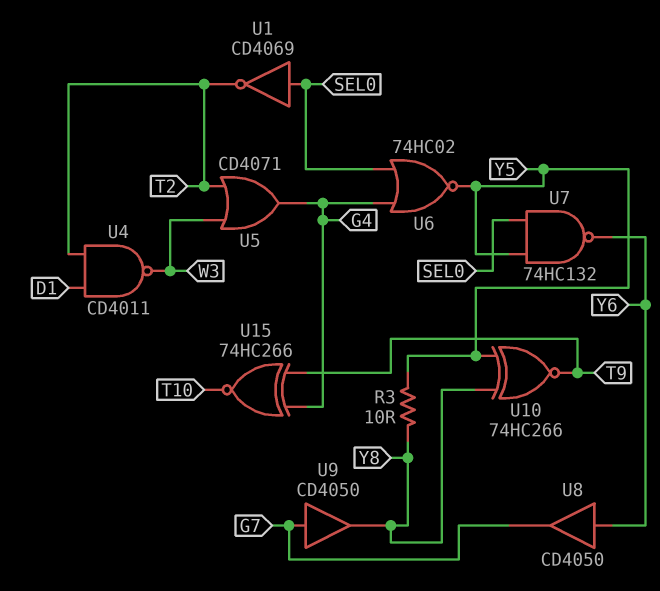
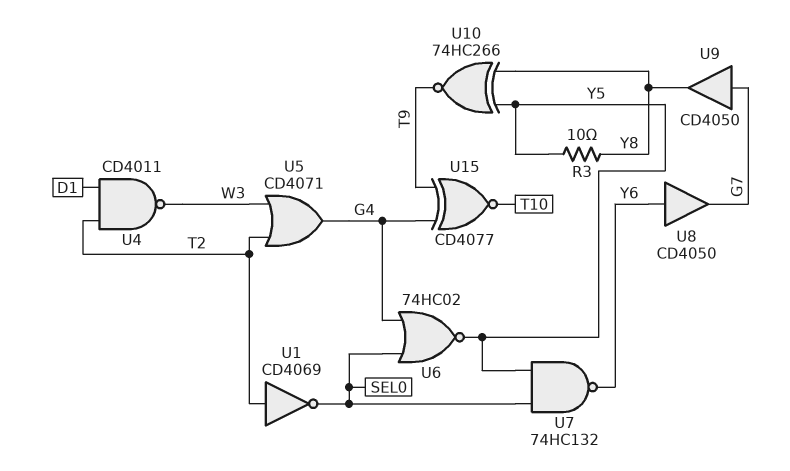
U1: NOT CD4069 (in SEL0, out T2) -> NOT CD4069 (in T2, out SEL0)
U15: XNOR 74HC266 (in G4, in T9, out T10) -> XNOR CD4077 (in G4, in T9, out T10)

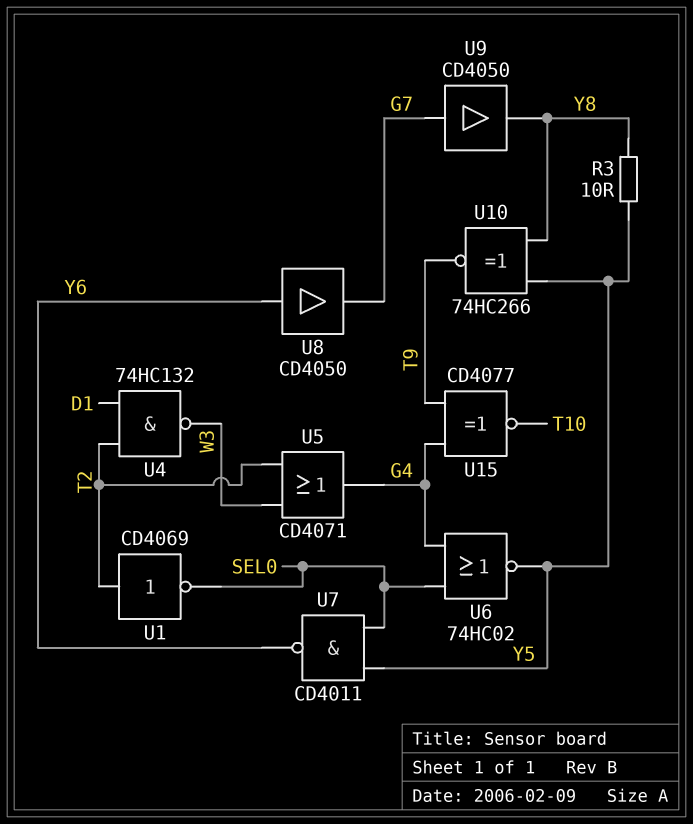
U4: NAND CD4011 (in D1, in T2, out W3) -> NAND 74HC132 (in D1, in T2, out W3)
U7: NAND 74HC132 (in SEL0, in Y5, out Y6) -> NAND CD4011 (in SEL0, in Y5, out Y6)

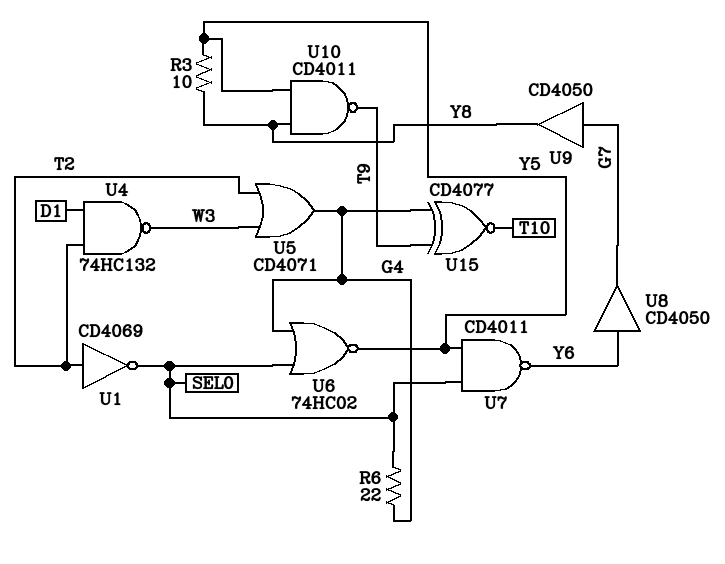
R6: none -> 22 (G4, SEL0)
U10: XNOR 74HC266 (in Y5, in Y8, out T9) -> NAND CD4011 (in Y5, in Y8, out T9)

